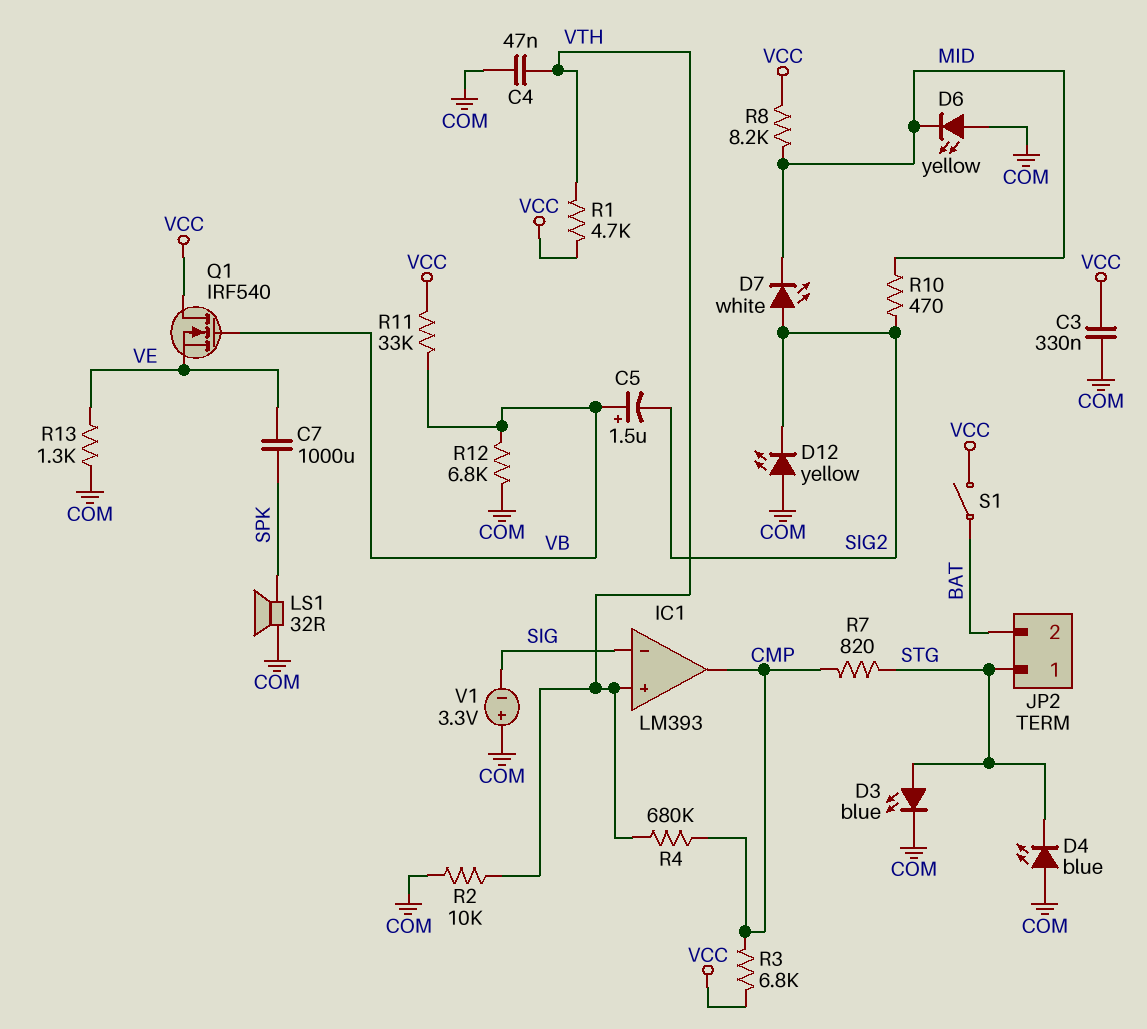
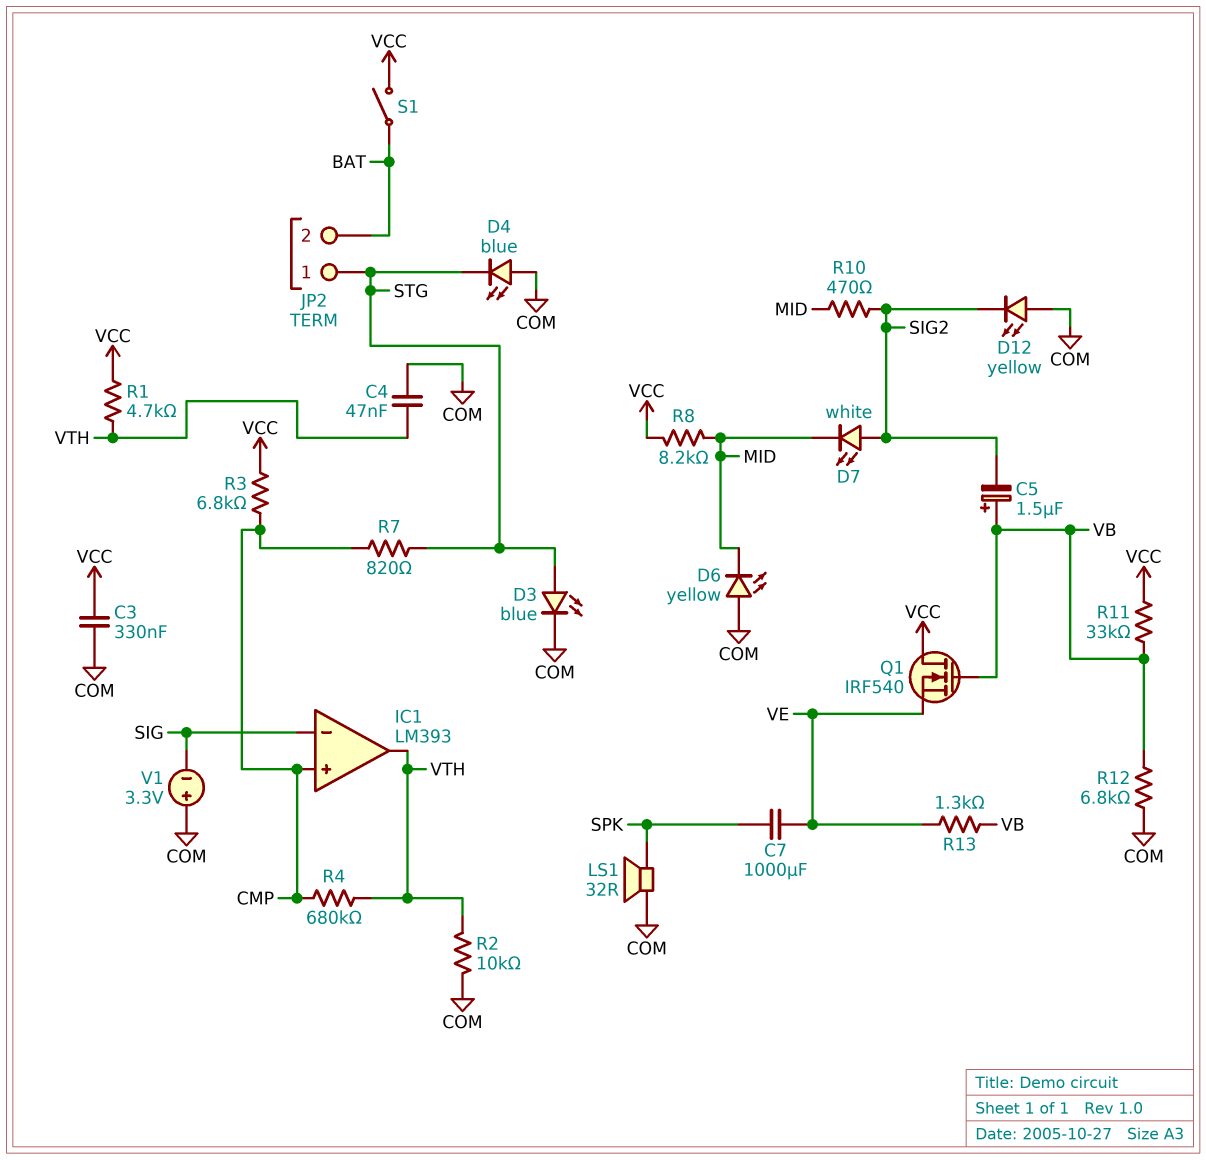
IC1 pin in+: VTH -> CMP
IC1 pin out: CMP -> VTH
R13: 1.3k (COM, VE) -> 1.3k (VB, VE)

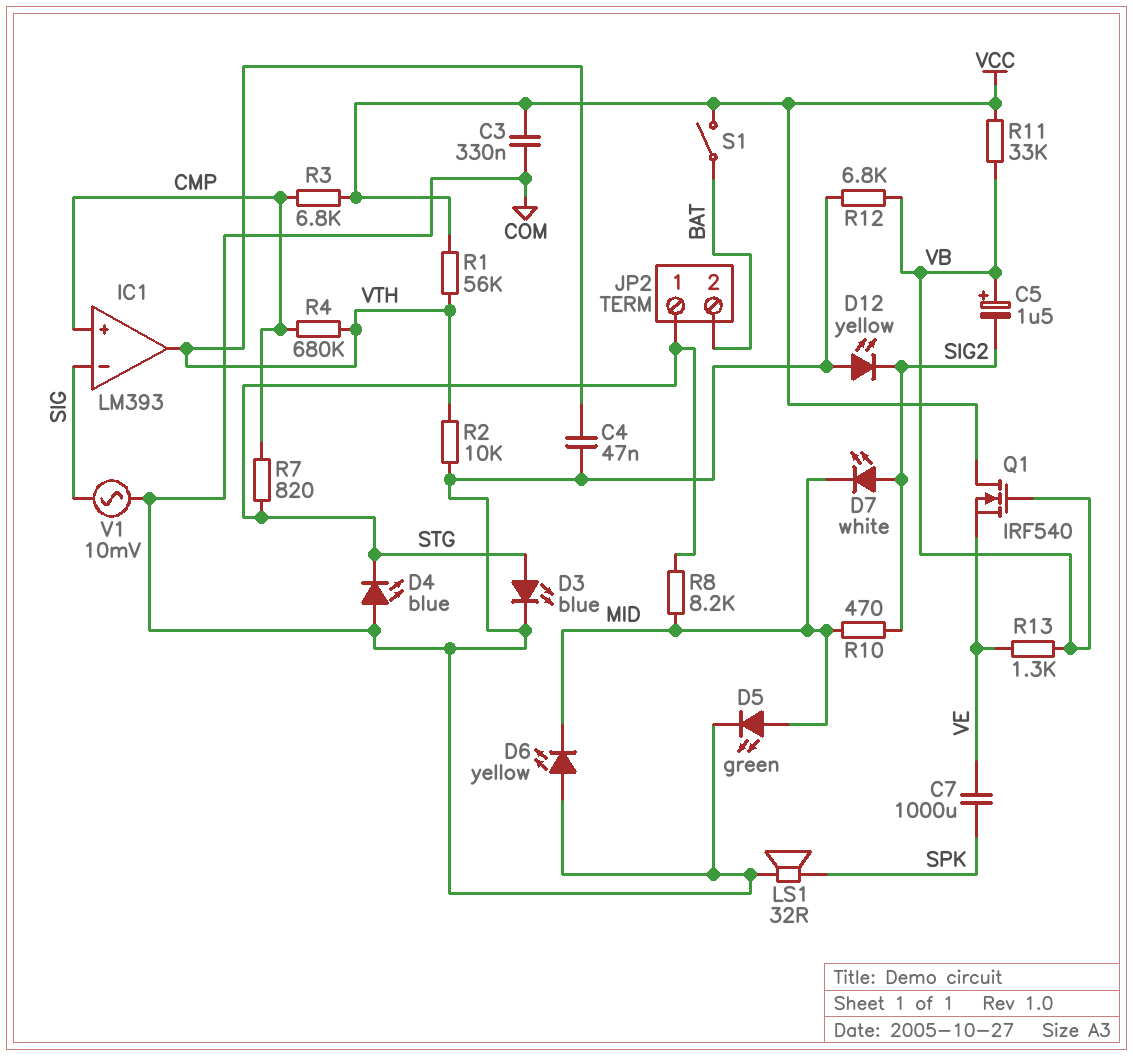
D5: none -> LED green (A MID, K COM)
R1: 4.7k (VCC, VTH) -> 56k (VCC, VTH)
R8: 8.2k (MID, VCC) -> 8.2k (MID, STG)
V1: 3.3V (plus COM, minus SIG) -> AC 10mV (COM, SIG)

